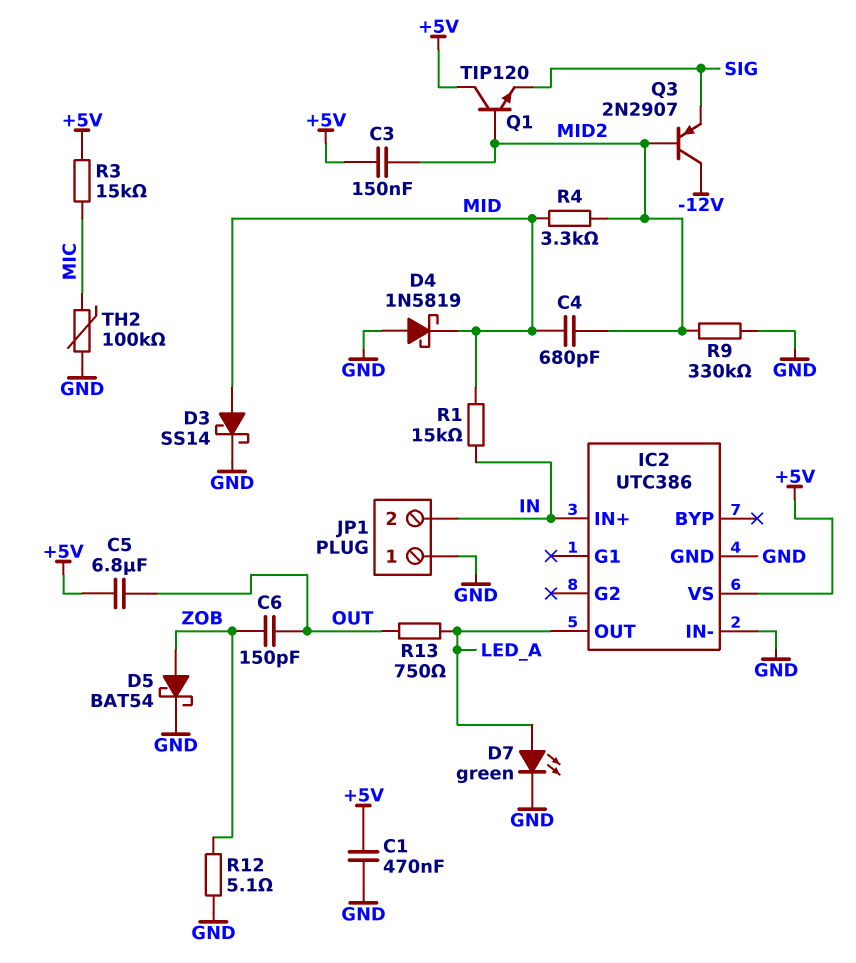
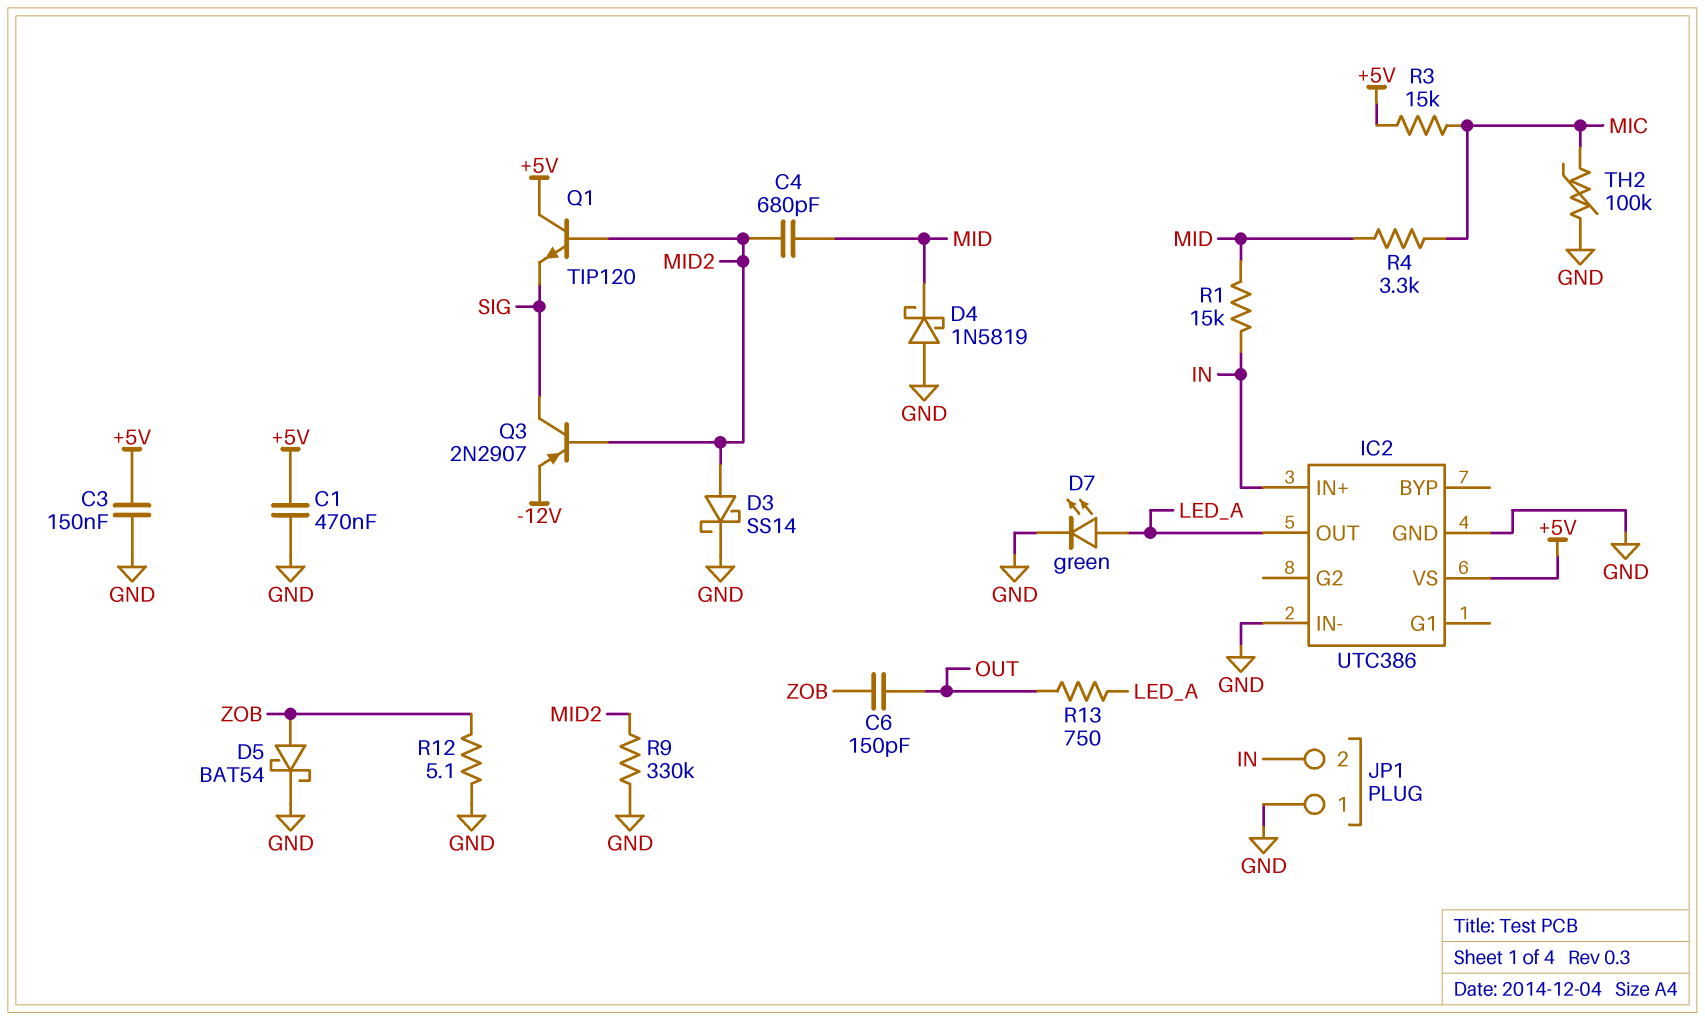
C3: 150nF (+5V, MID2) -> 150nF (+5V, GND)
C5: 6.8uF (+5V, OUT) -> none
D3: schottky SS14 (A MID, K GND) -> schottky SS14 (A MID2, K GND)
Q3: PNP 2N2907 (B MID2, C -12V, E SIG) -> PNP 2N2907 (B MID2, C SIG, E -12V)
R4: 3.3k (MID, MID2) -> 3.3k (MIC, MID)

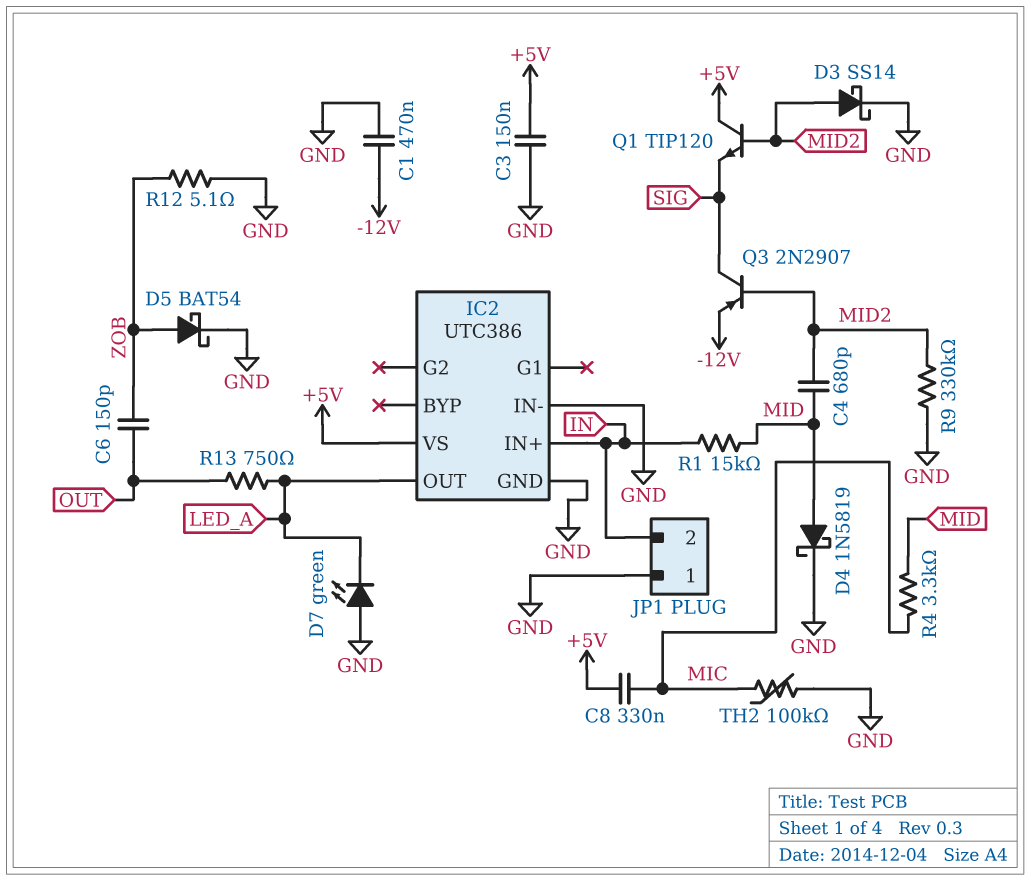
C1: 470nF (+5V, GND) -> 470nF (-12V, GND)
C8: none -> 330nF (+5V, MIC)
D4: schottky 1N5819 (A GND, K MID) -> schottky 1N5819 (A MID, K GND)
D7: LED green (A LED_A, K GND) -> LED green (A GND, K LED_A)
R3: 15k (+5V, MIC) -> none

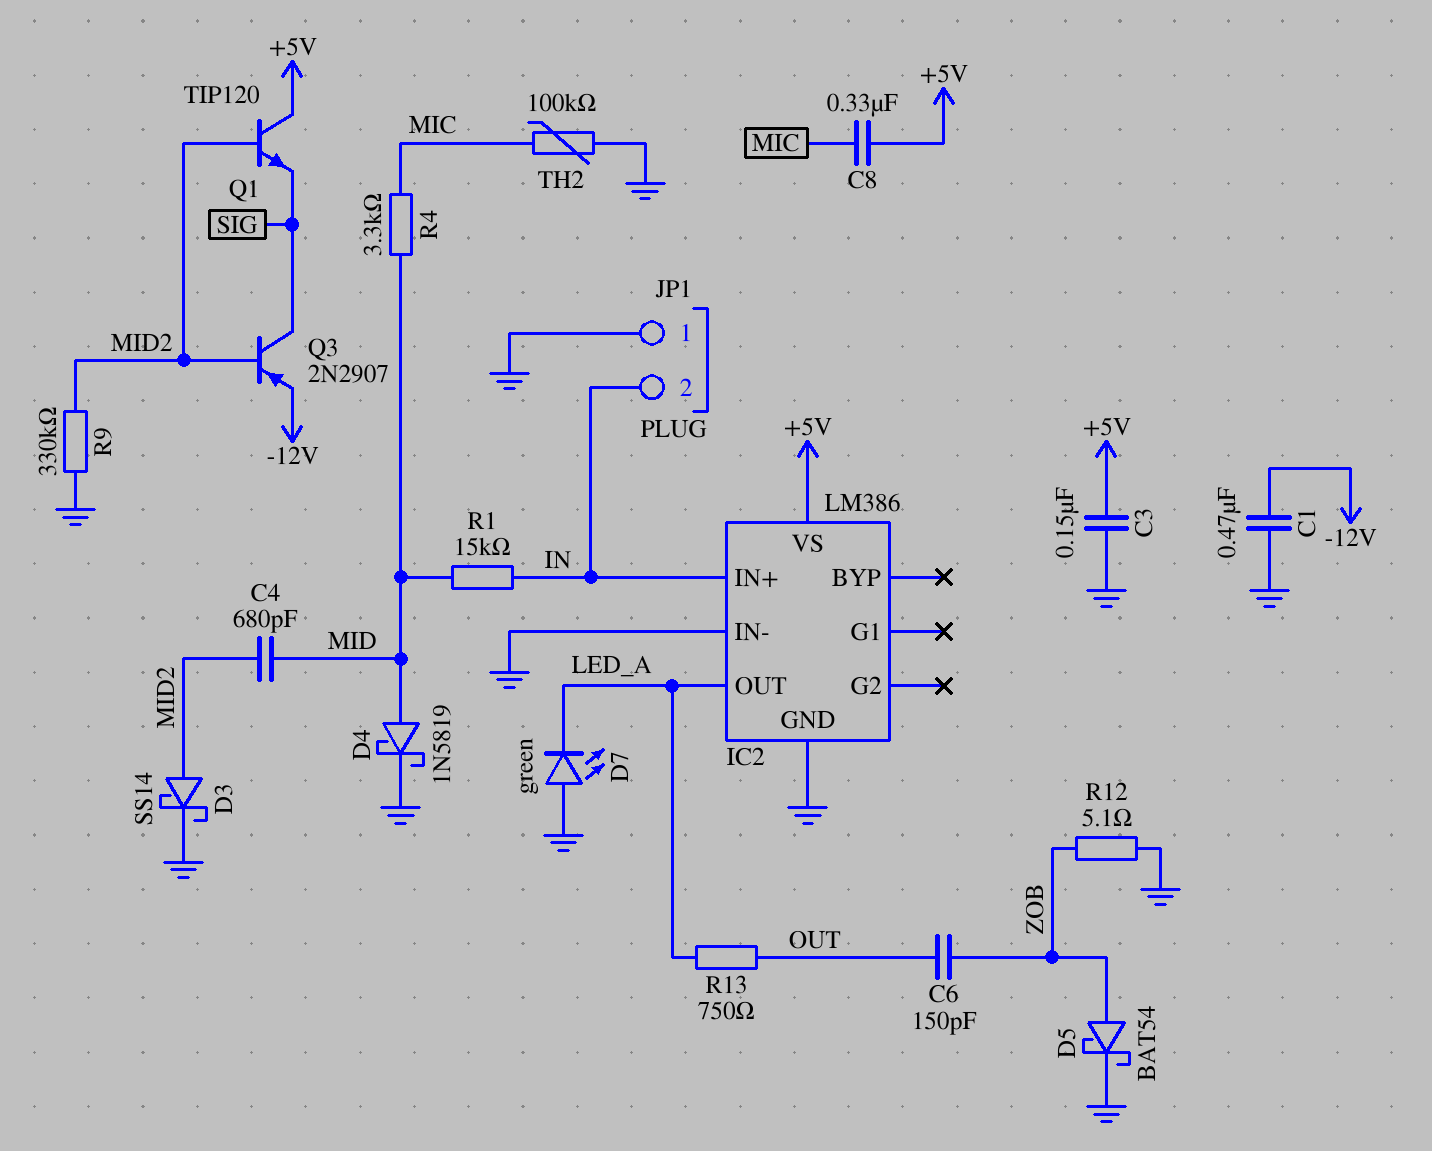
IC2: UTC386 -> LM386

